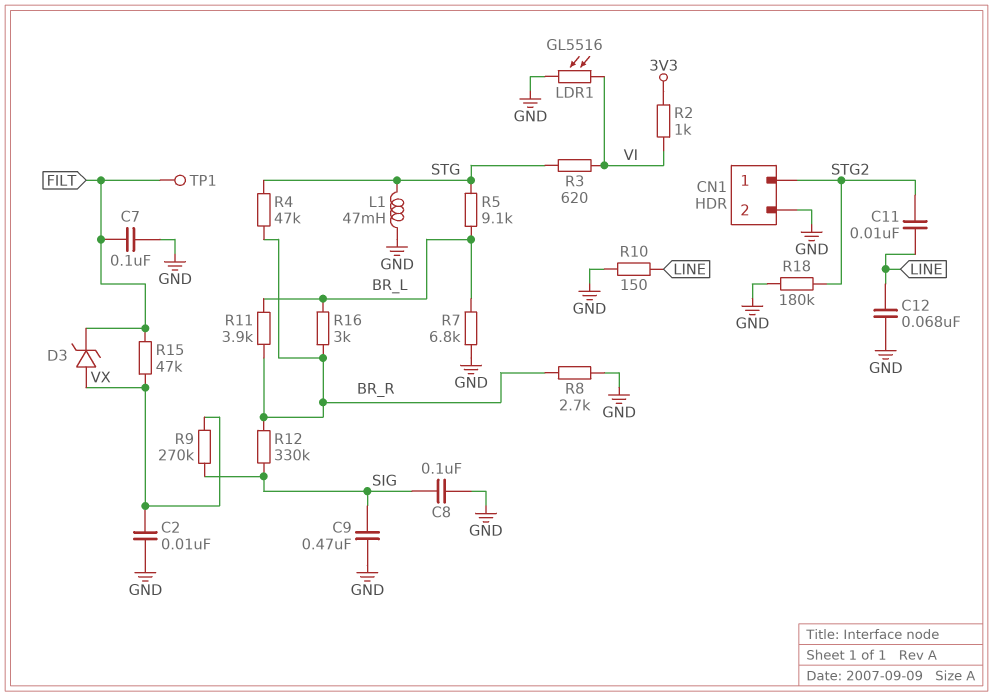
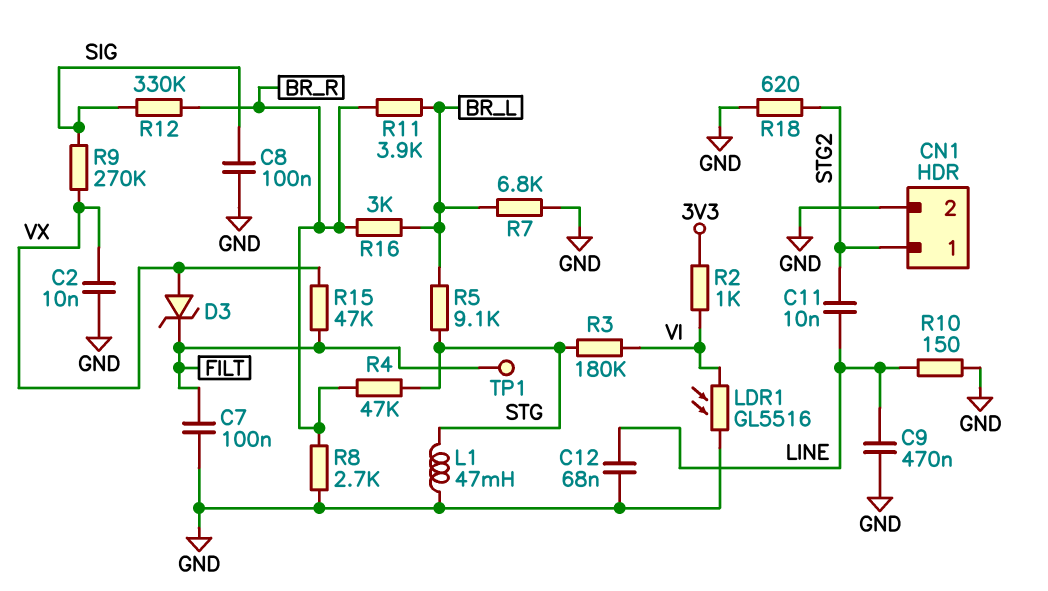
C9: 470nF (GND, SIG) -> 470nF (GND, LINE)
R3: 620 (STG, VI) -> 180k (STG, VI)
R18: 180k (GND, STG2) -> 620 (GND, STG2)

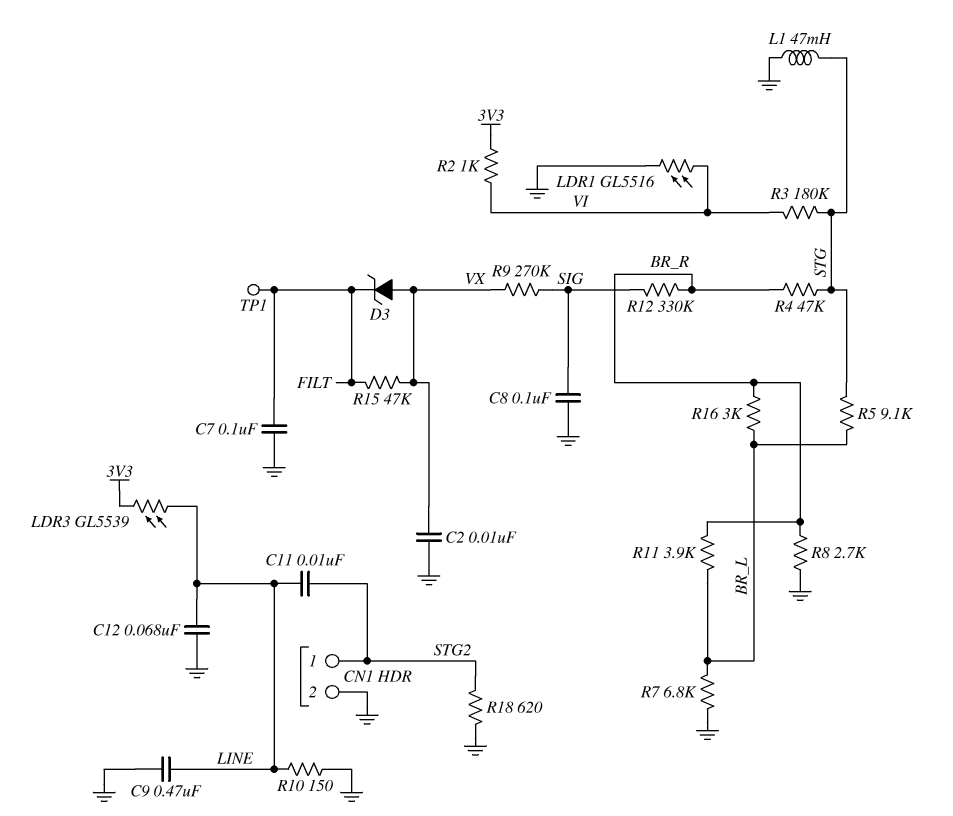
LDR3: none -> GL5539 (3V3, LINE)

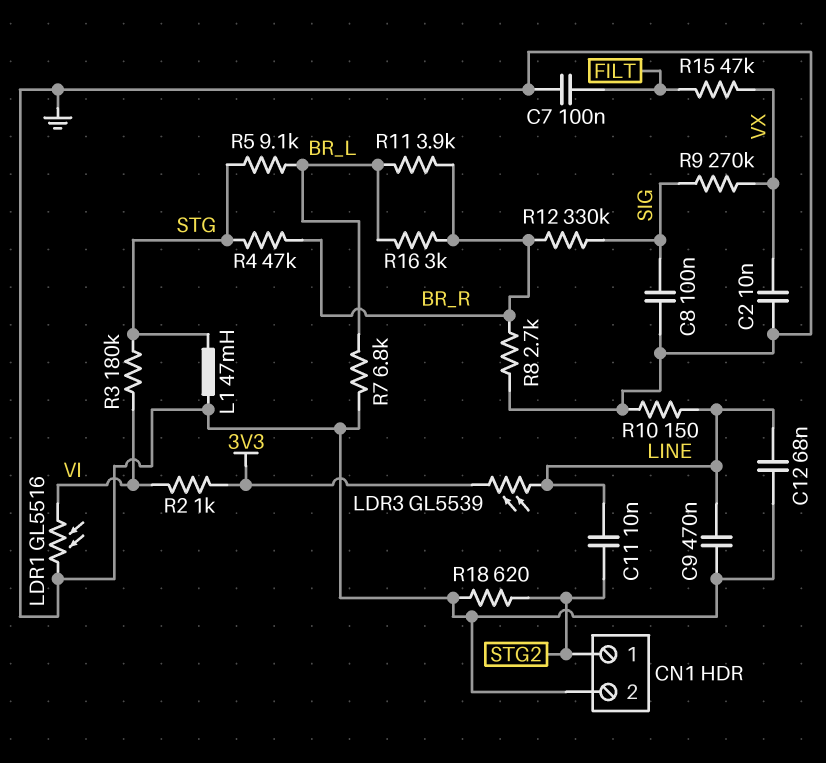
D3: zener (A VX, K FILT) -> none
TP1: test point (FILT) -> none

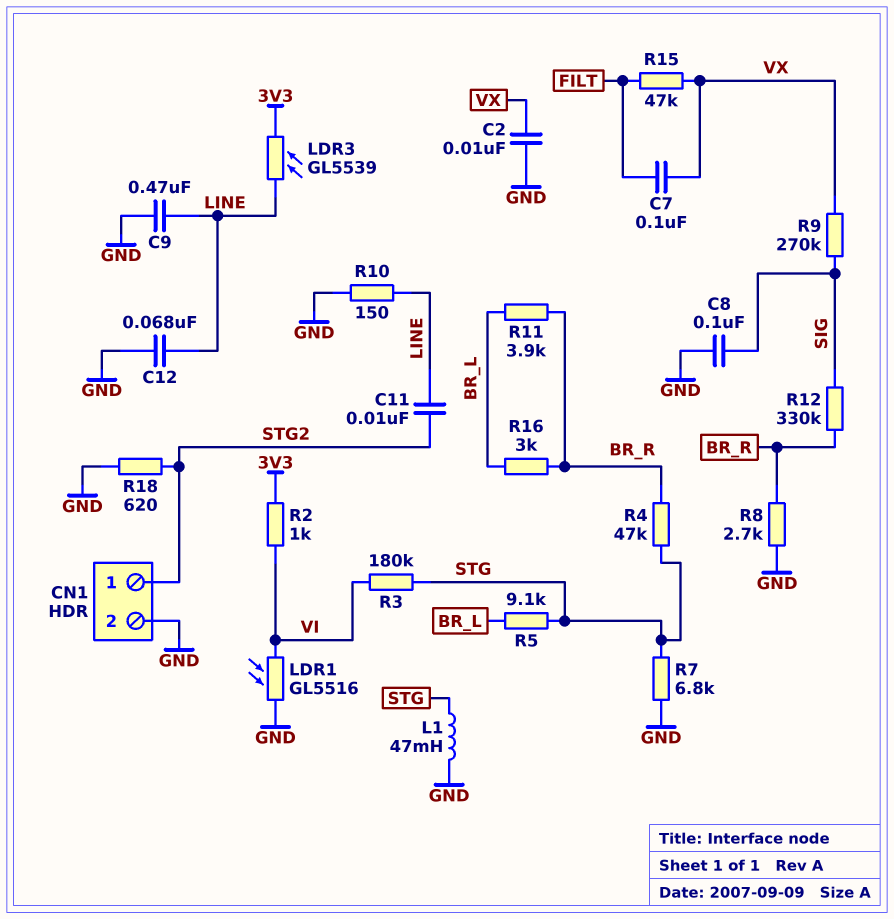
C7: 100nF (FILT, GND) -> 100nF (FILT, VX)
R7: 6.8k (BR_L, GND) -> 6.8k (GND, STG)

